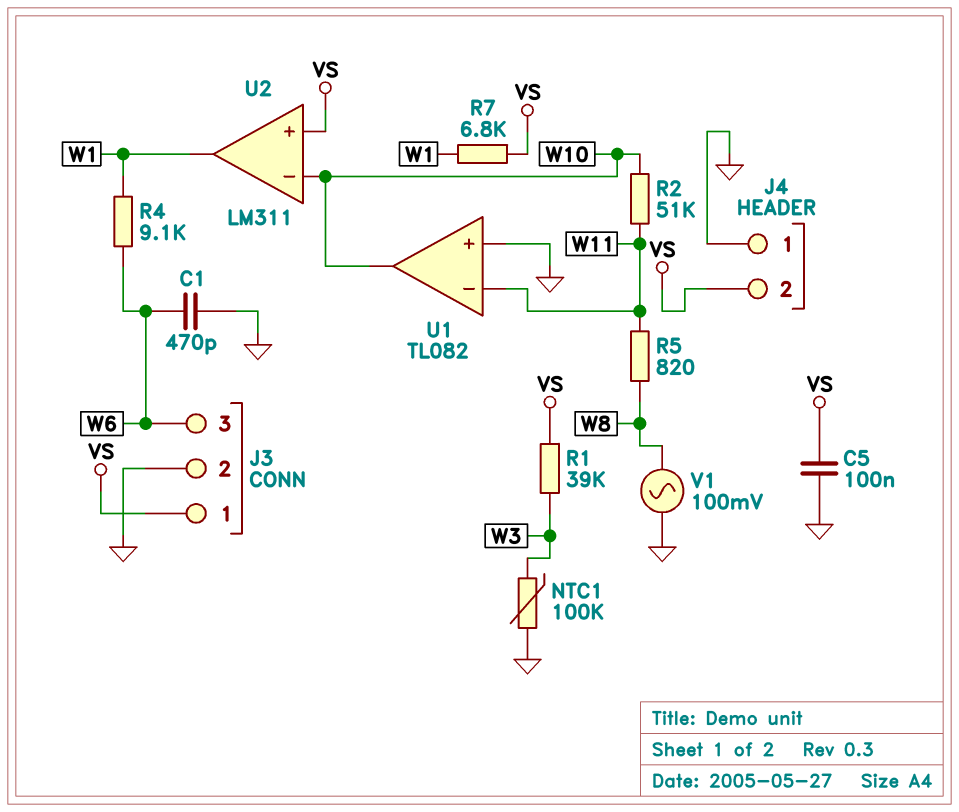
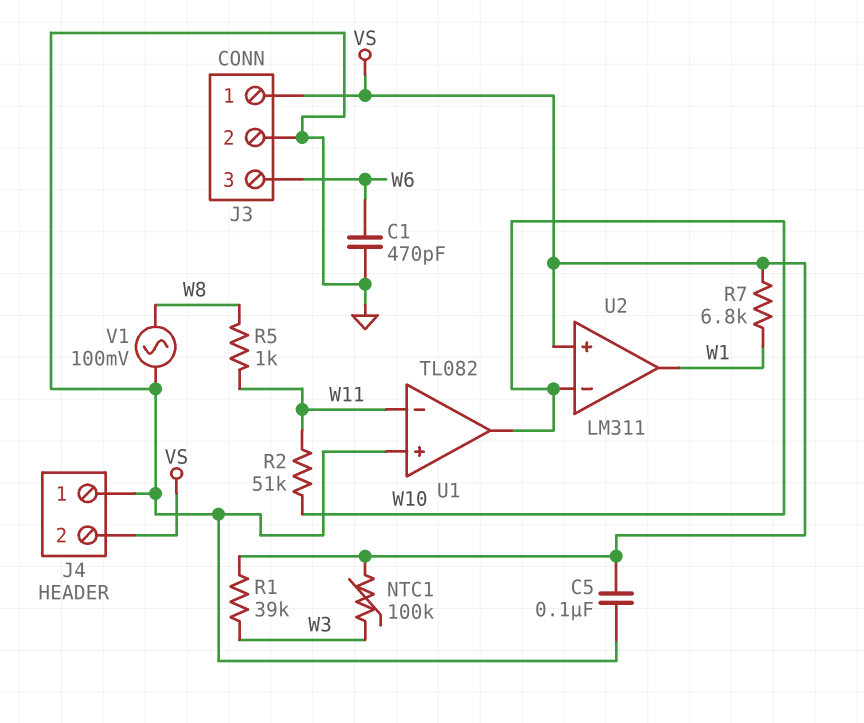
NTC1: 100k (GND, W3) -> 100k (VS, W3)
R4: 9.1k (W1, W6) -> none
R5: 820 (W8, W11) -> 1k (W8, W11)

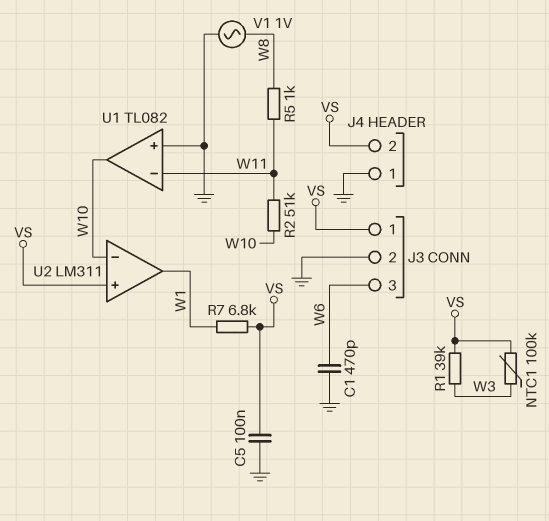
V1: AC 100mV (GND, W8) -> AC 1V (GND, W8)

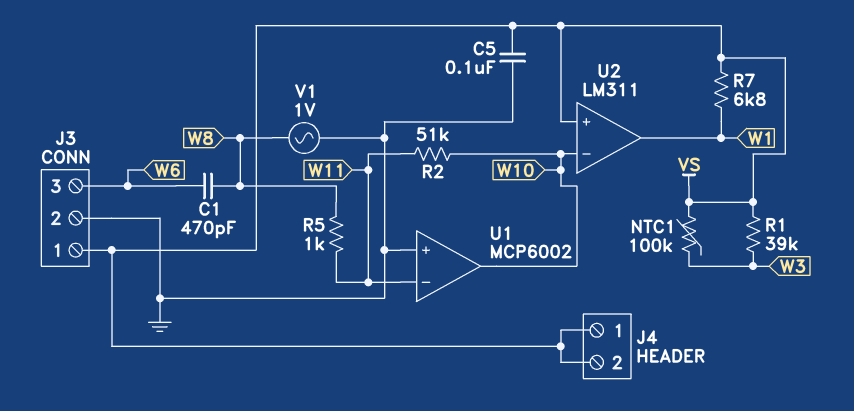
C1: 470pF (GND, W6) -> 470pF (W6, W8)
J4 pin 1: GND -> VS
U1: TL082 -> MCP6002

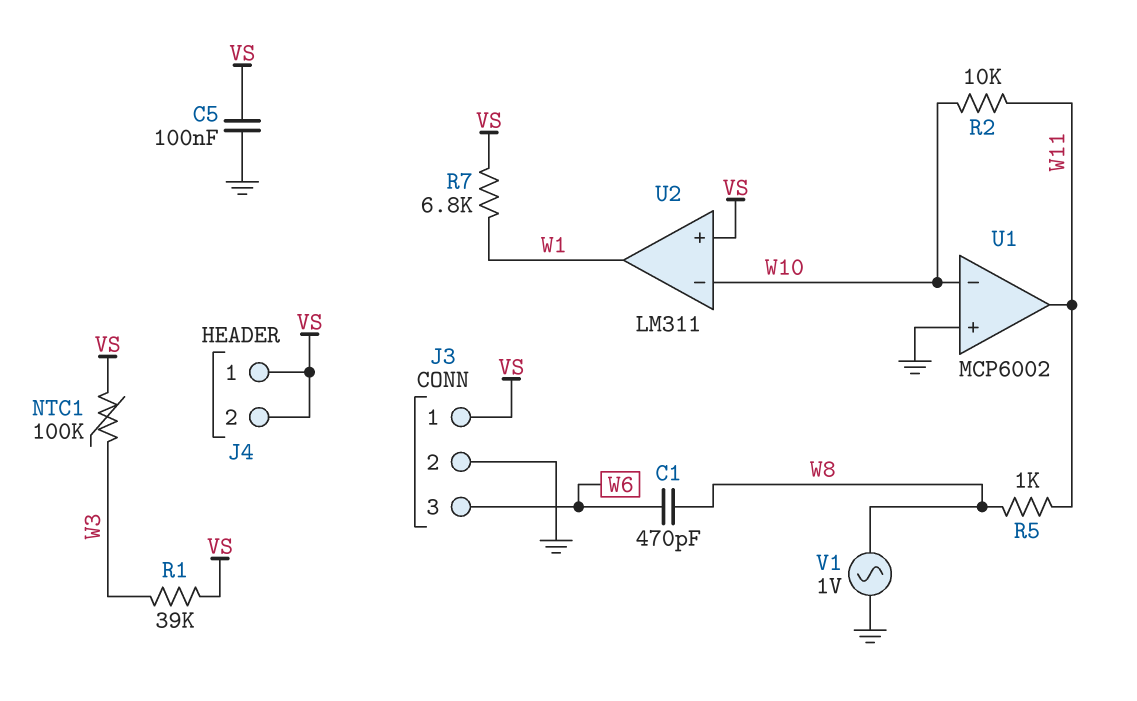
R2: 51k (W10, W11) -> 10k (W10, W11)
U1 pin in-: W11 -> W10
U1 pin out: W10 -> W11

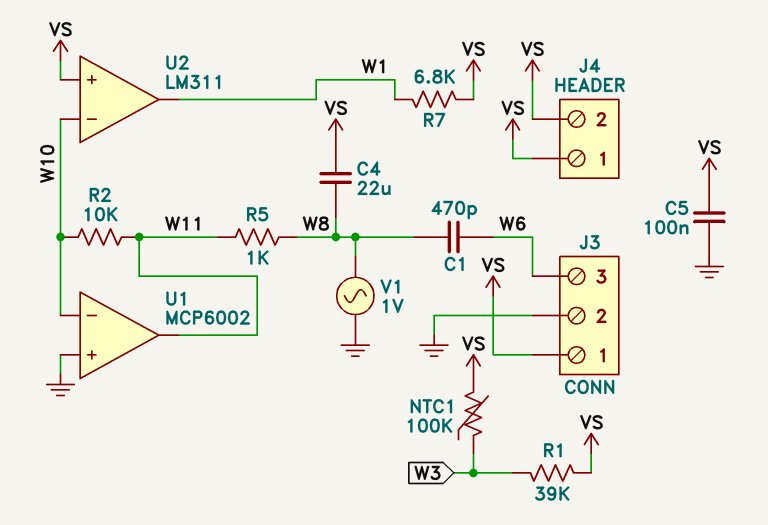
C4: none -> 22uF (VS, W8)

